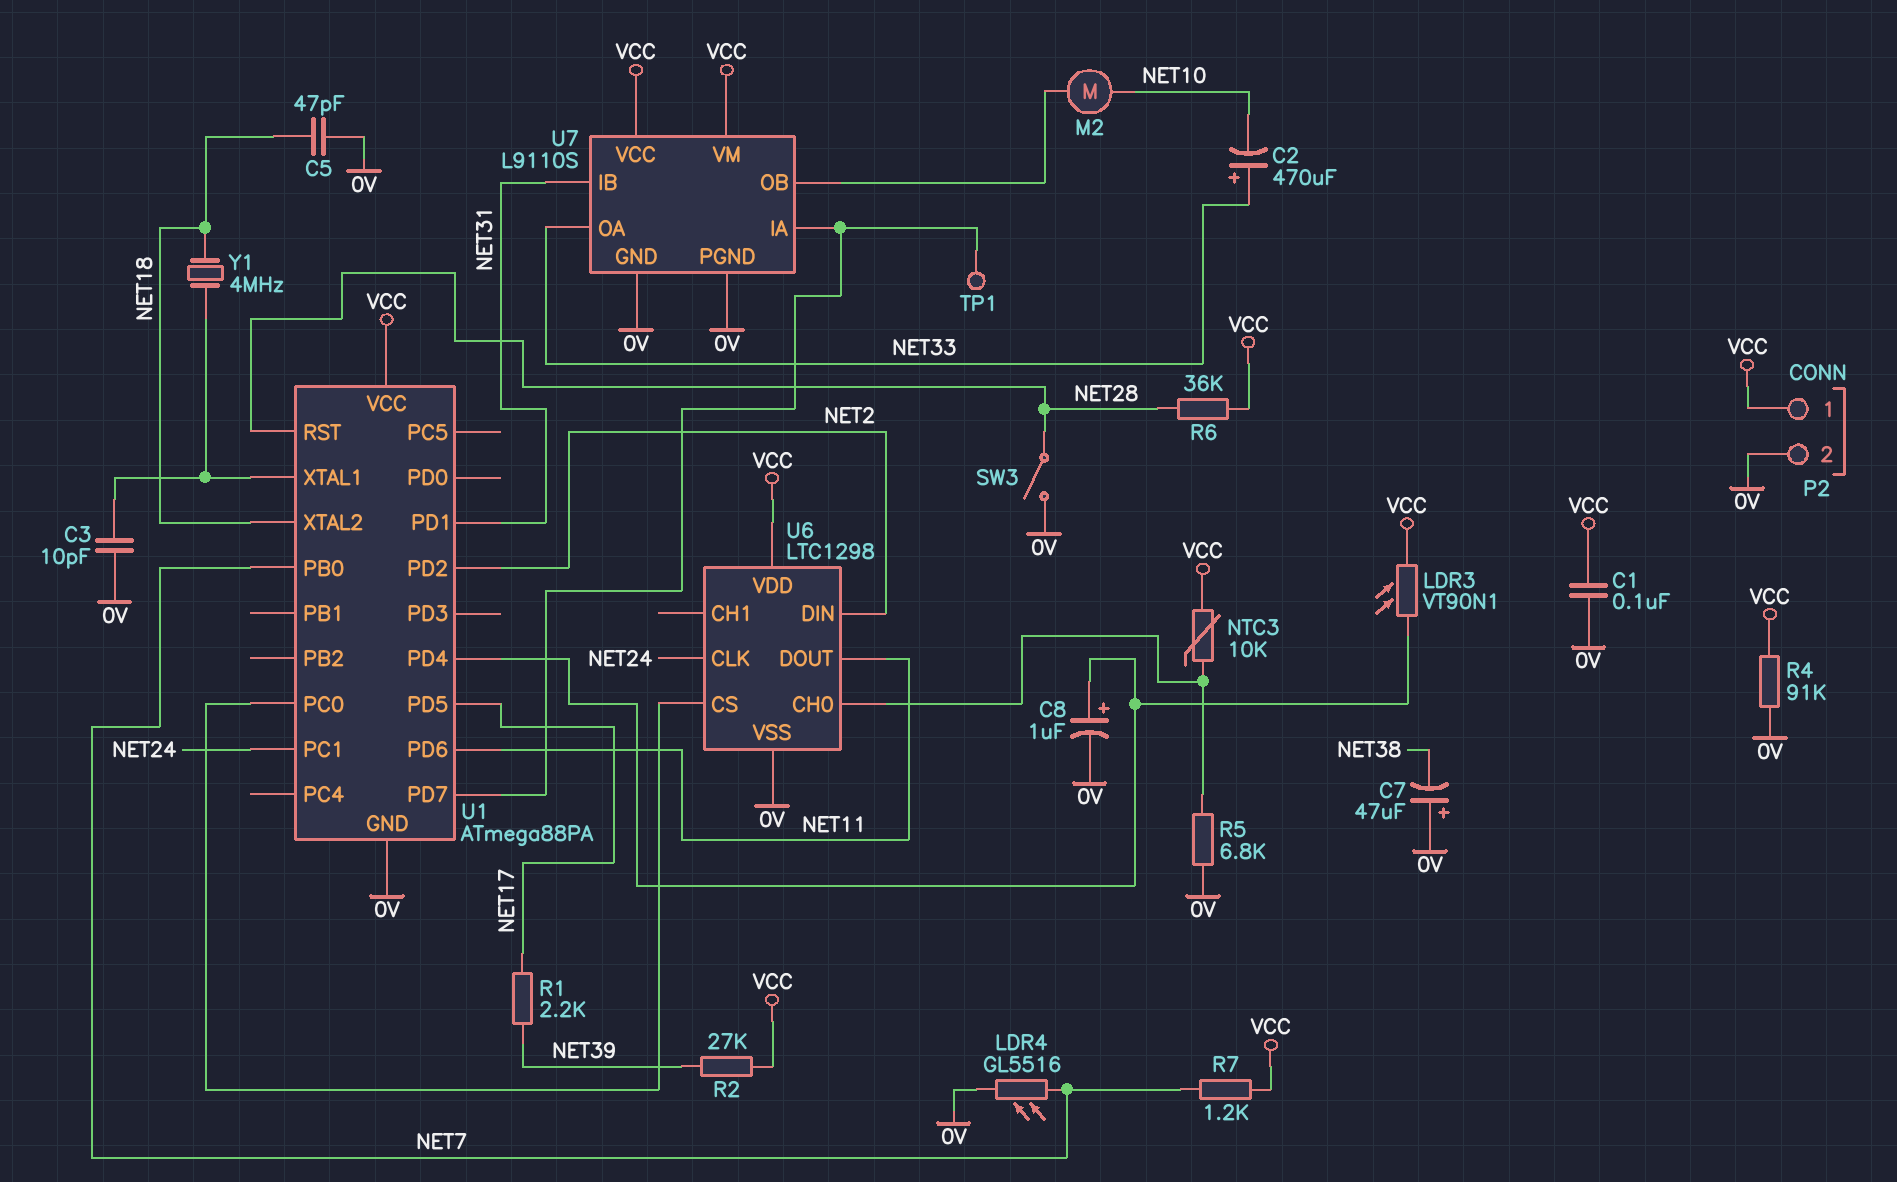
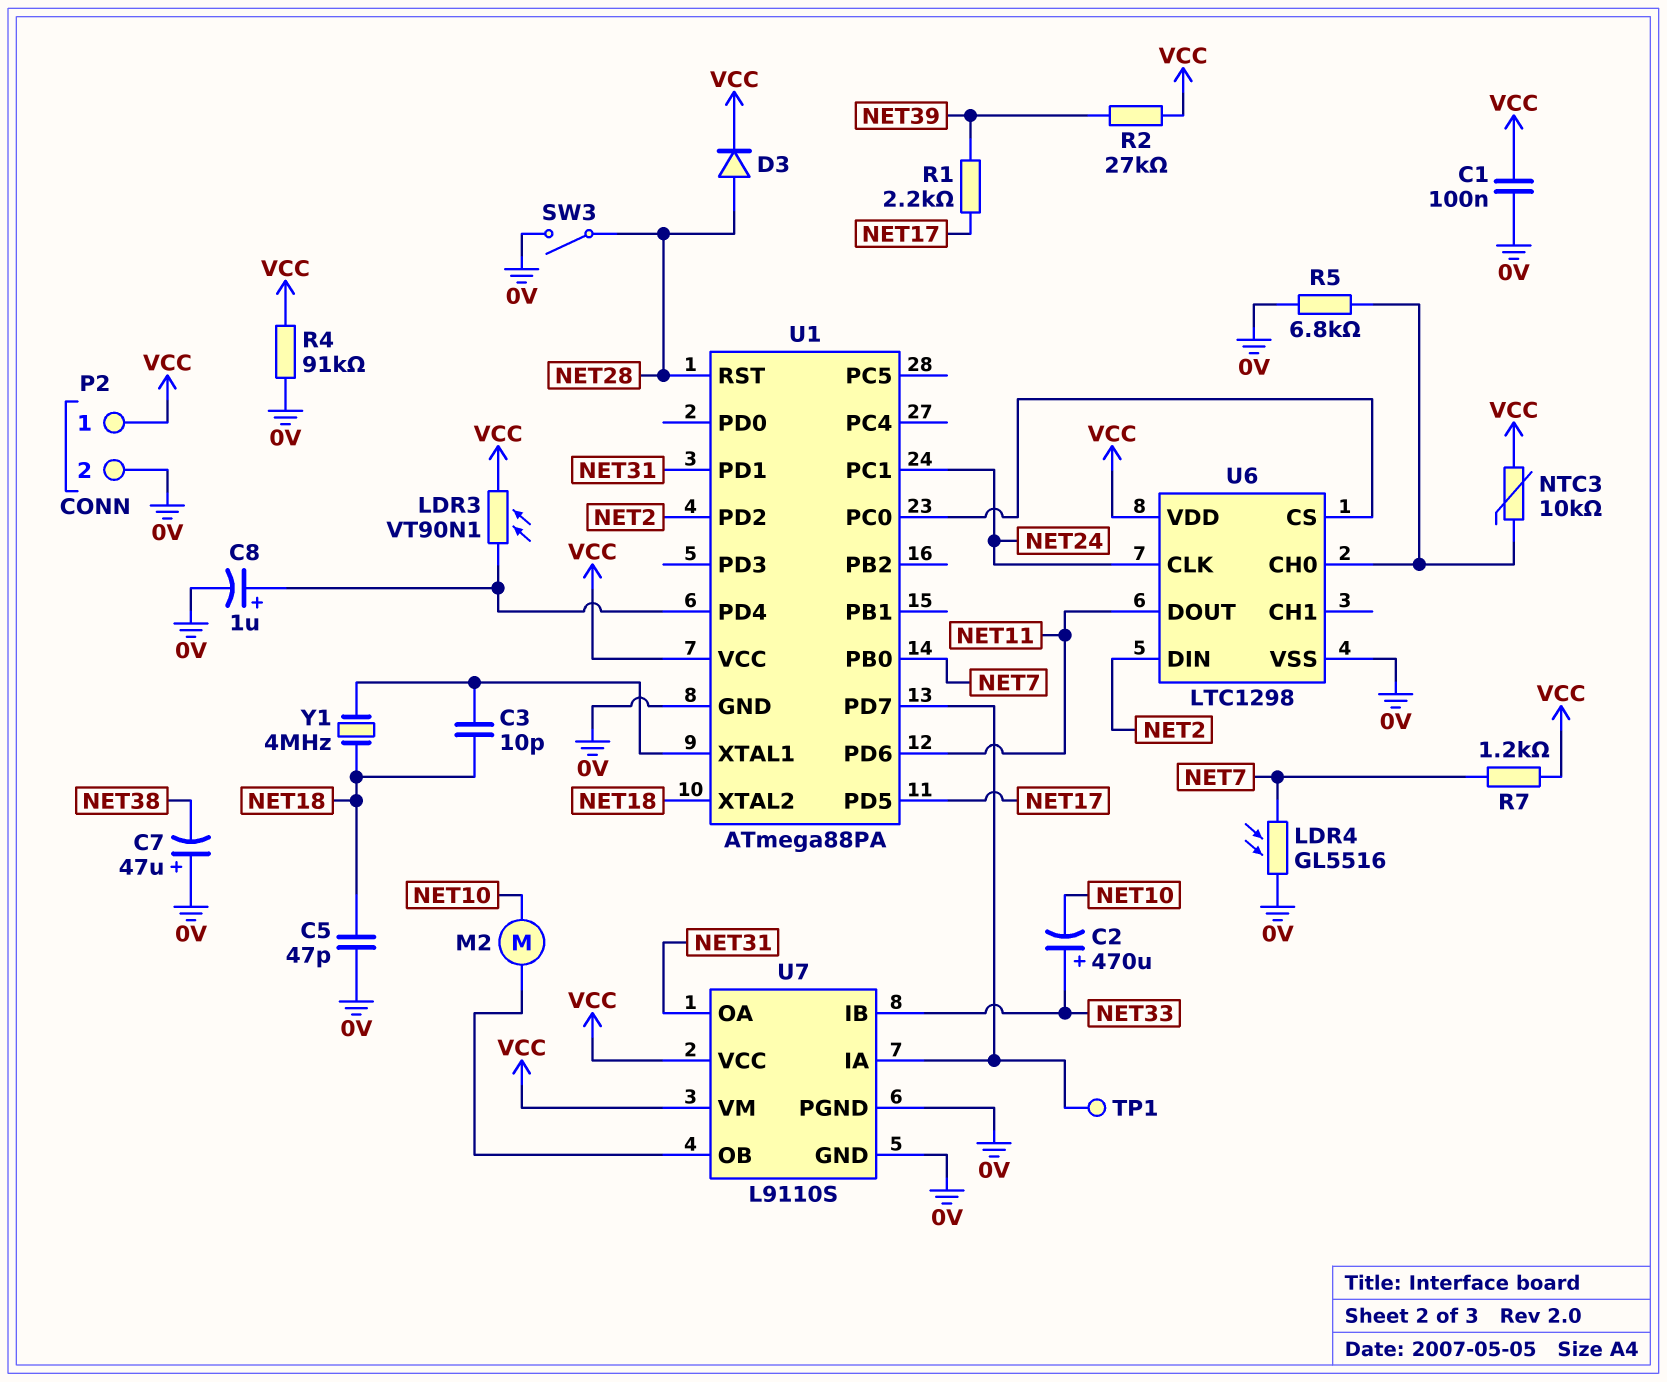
C3: 10pF (0V, U1/XTAL1) -> 10pF (NET18, U1/XTAL1)
D3: none -> diode (A NET28, K VCC)
R6: 36k (NET28, VCC) -> none
U7 pin IB: NET31 -> NET33
U7 pin OA: NET33 -> NET31

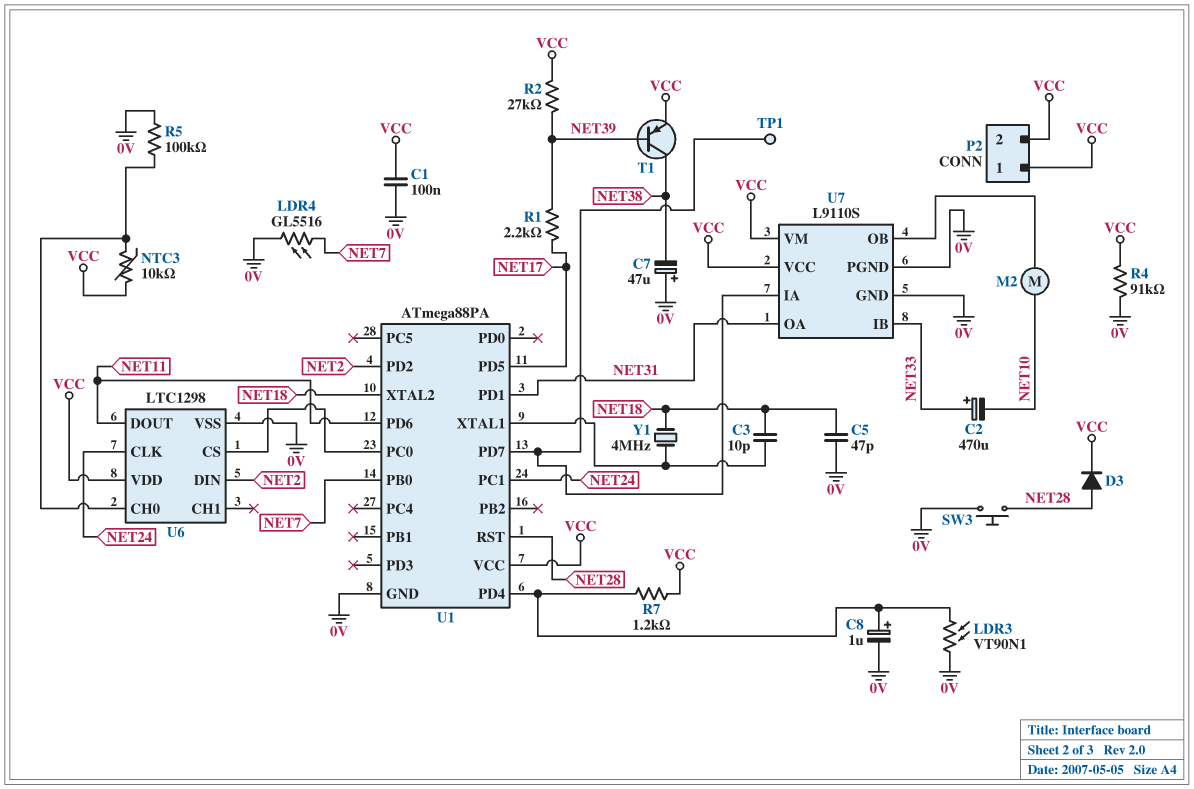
LDR3: VT90N1 (U1/PD4, VCC) -> VT90N1 (0V, U1/PD4)
P2 pin 2: 0V -> VCC
R5: 6.8k (0V, U6/CH0) -> 100k (0V, U6/CH0)
R7: 1.2k (NET7, VCC) -> 1.2k (U1/PD4, VCC)
SW3: switch (0V, NET28) -> button (0V, NET28)
T1: none -> PNP (B NET39, C NET38, E VCC)

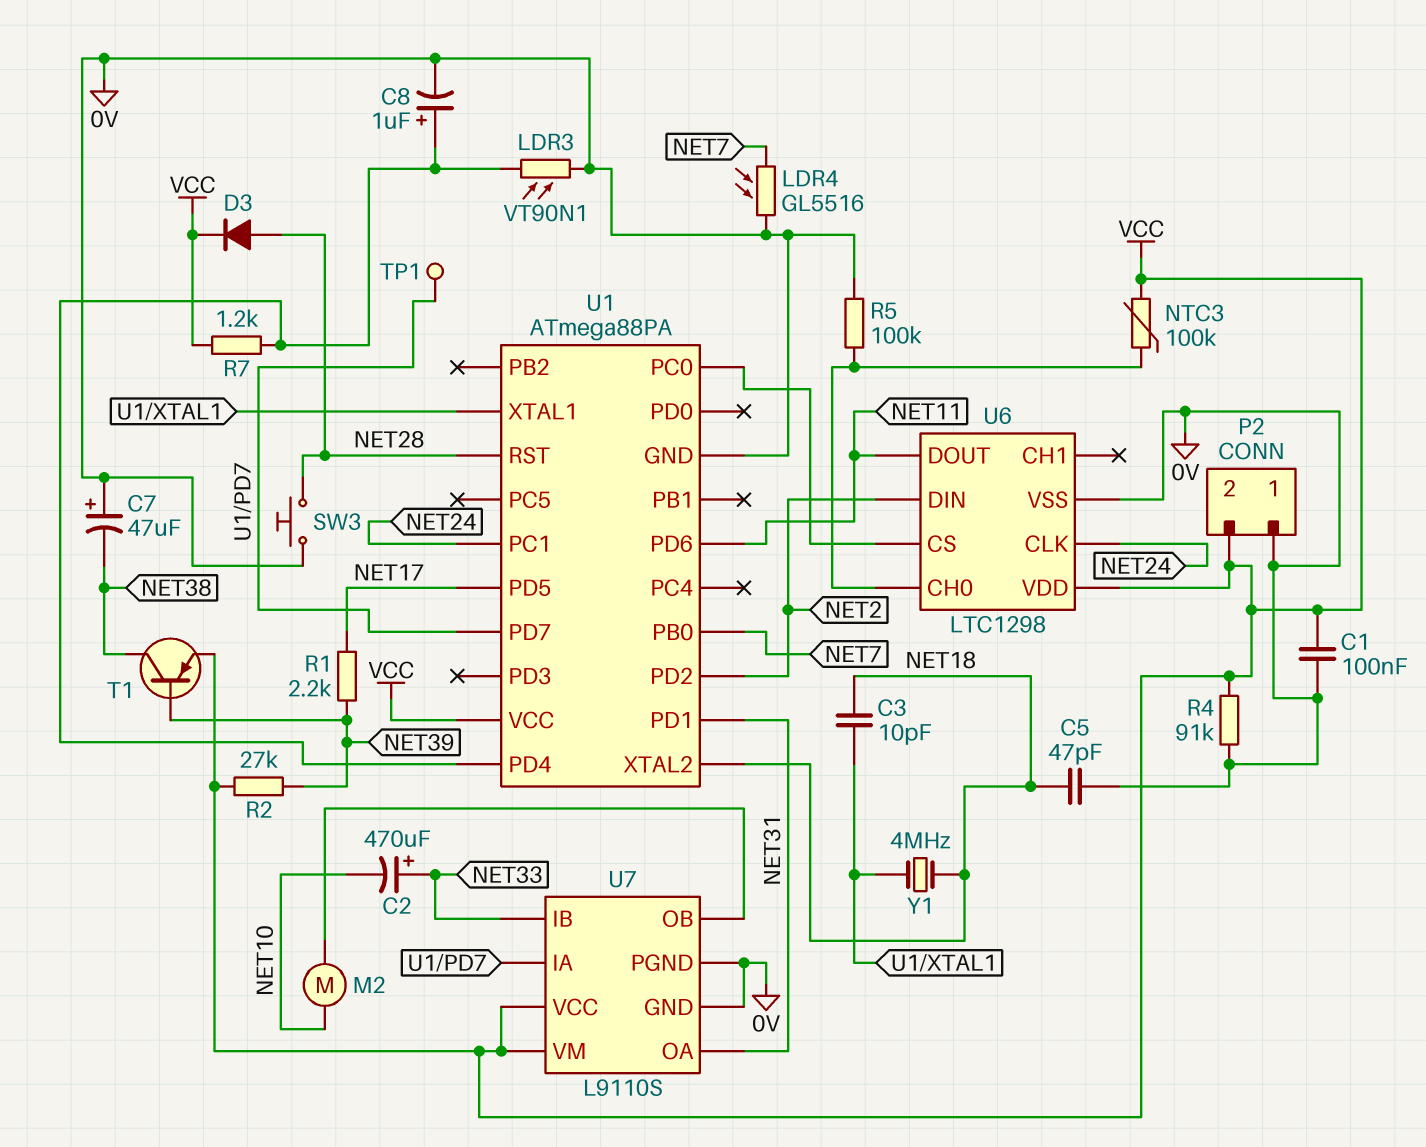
NTC3: 10k (U6/CH0, VCC) -> 100k (U6/CH0, VCC)
P2 pin 1: VCC -> 0V

